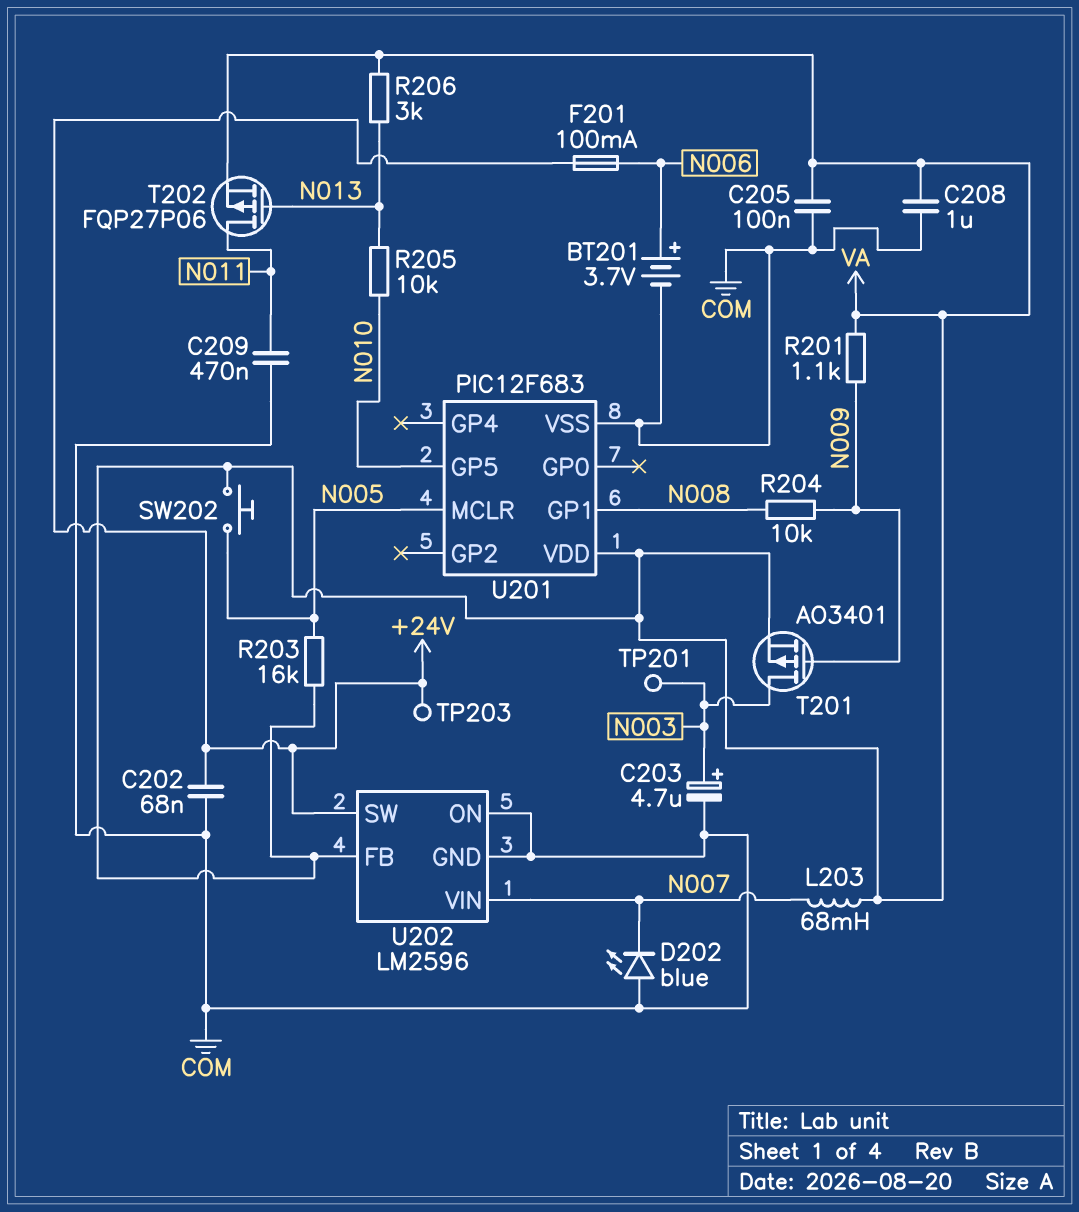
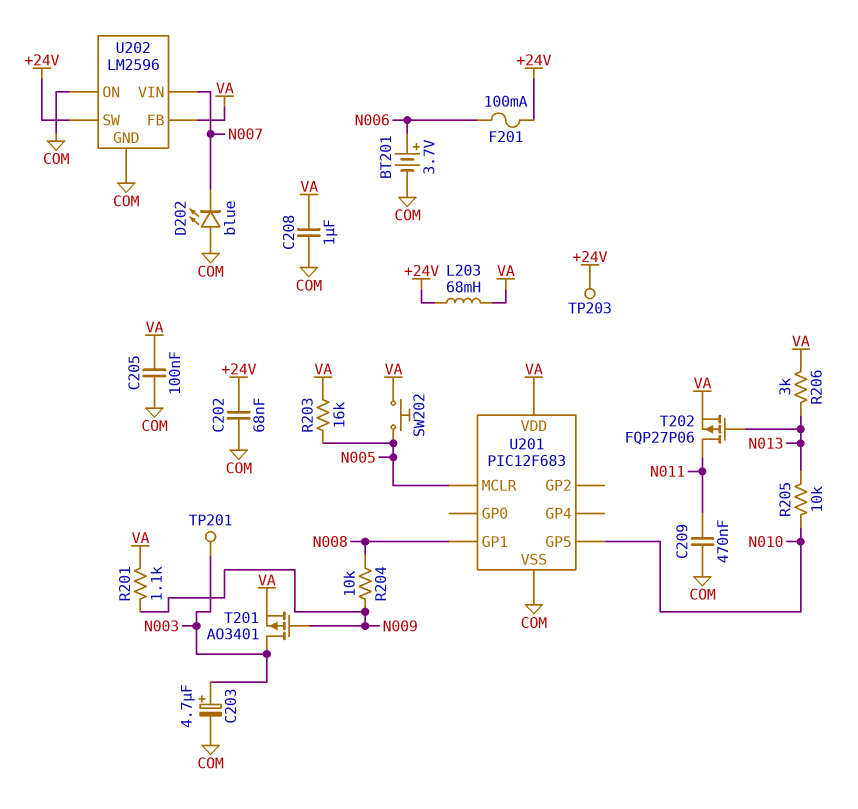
L203: 68mH (N007, VA) -> 68mH (+24V, VA)

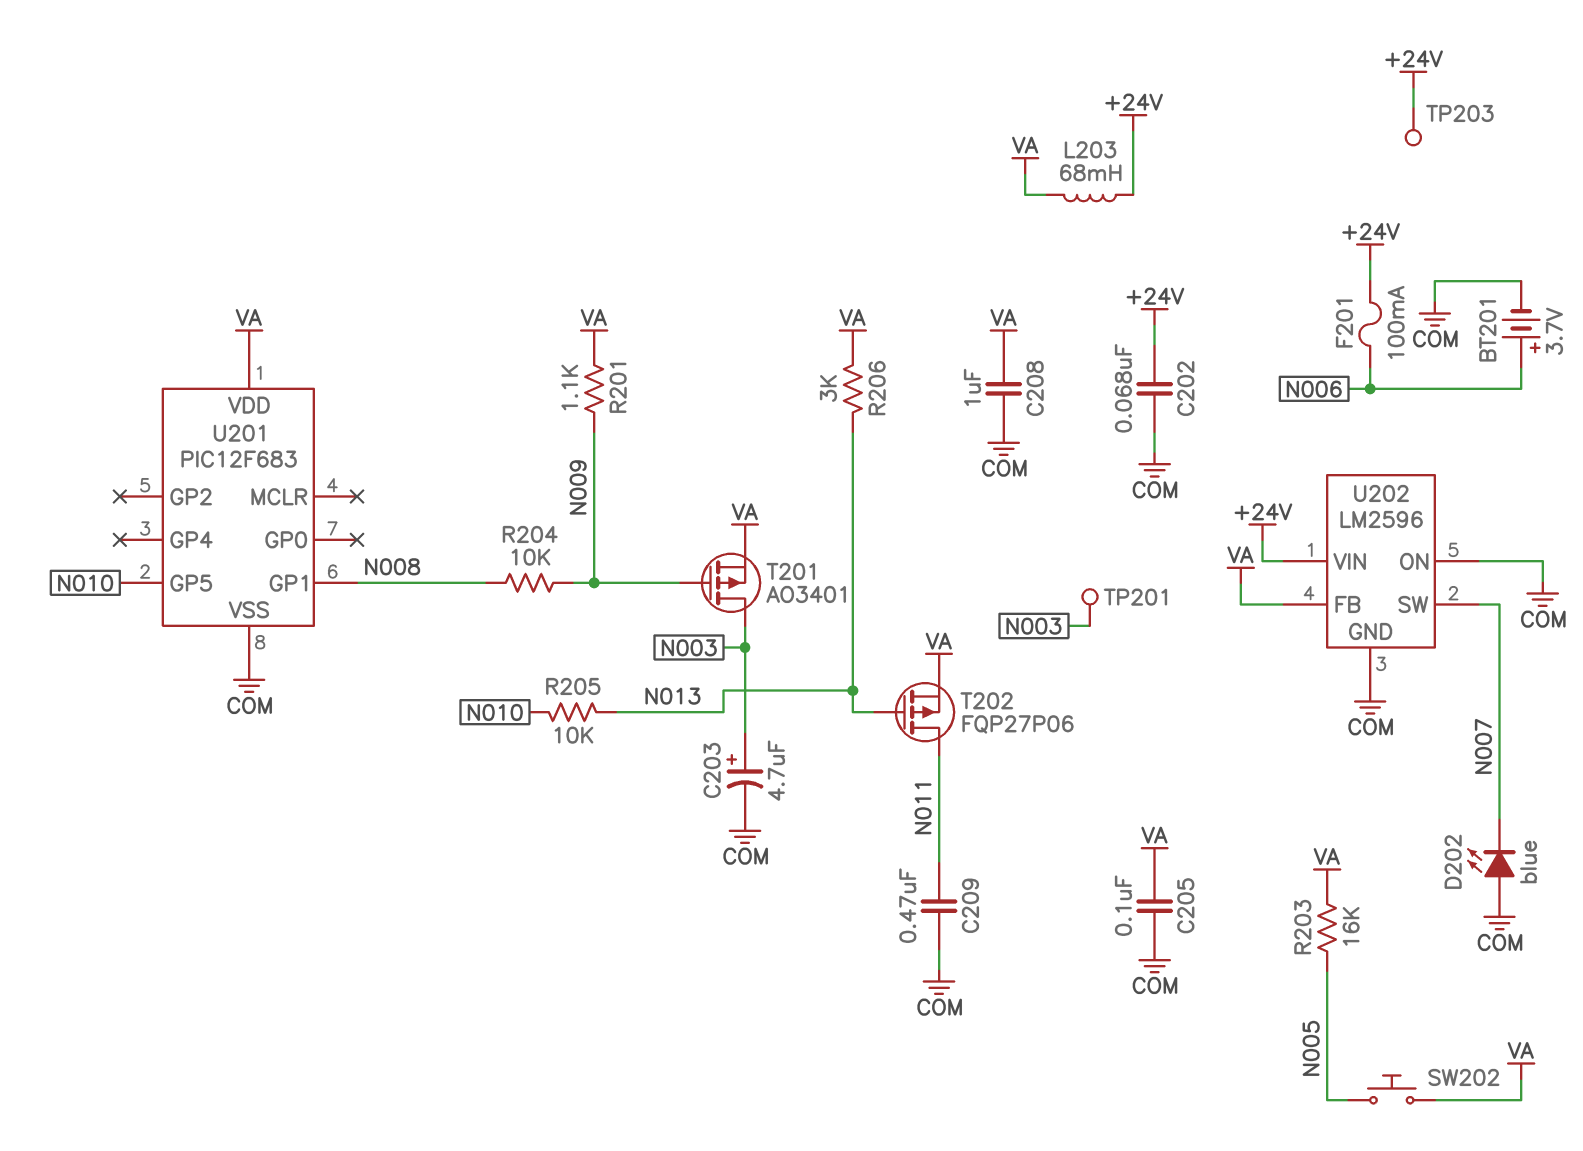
U201 pin MCLR: N005 -> none
U202 pin SW: +24V -> N007
U202 pin VIN: N007 -> +24V

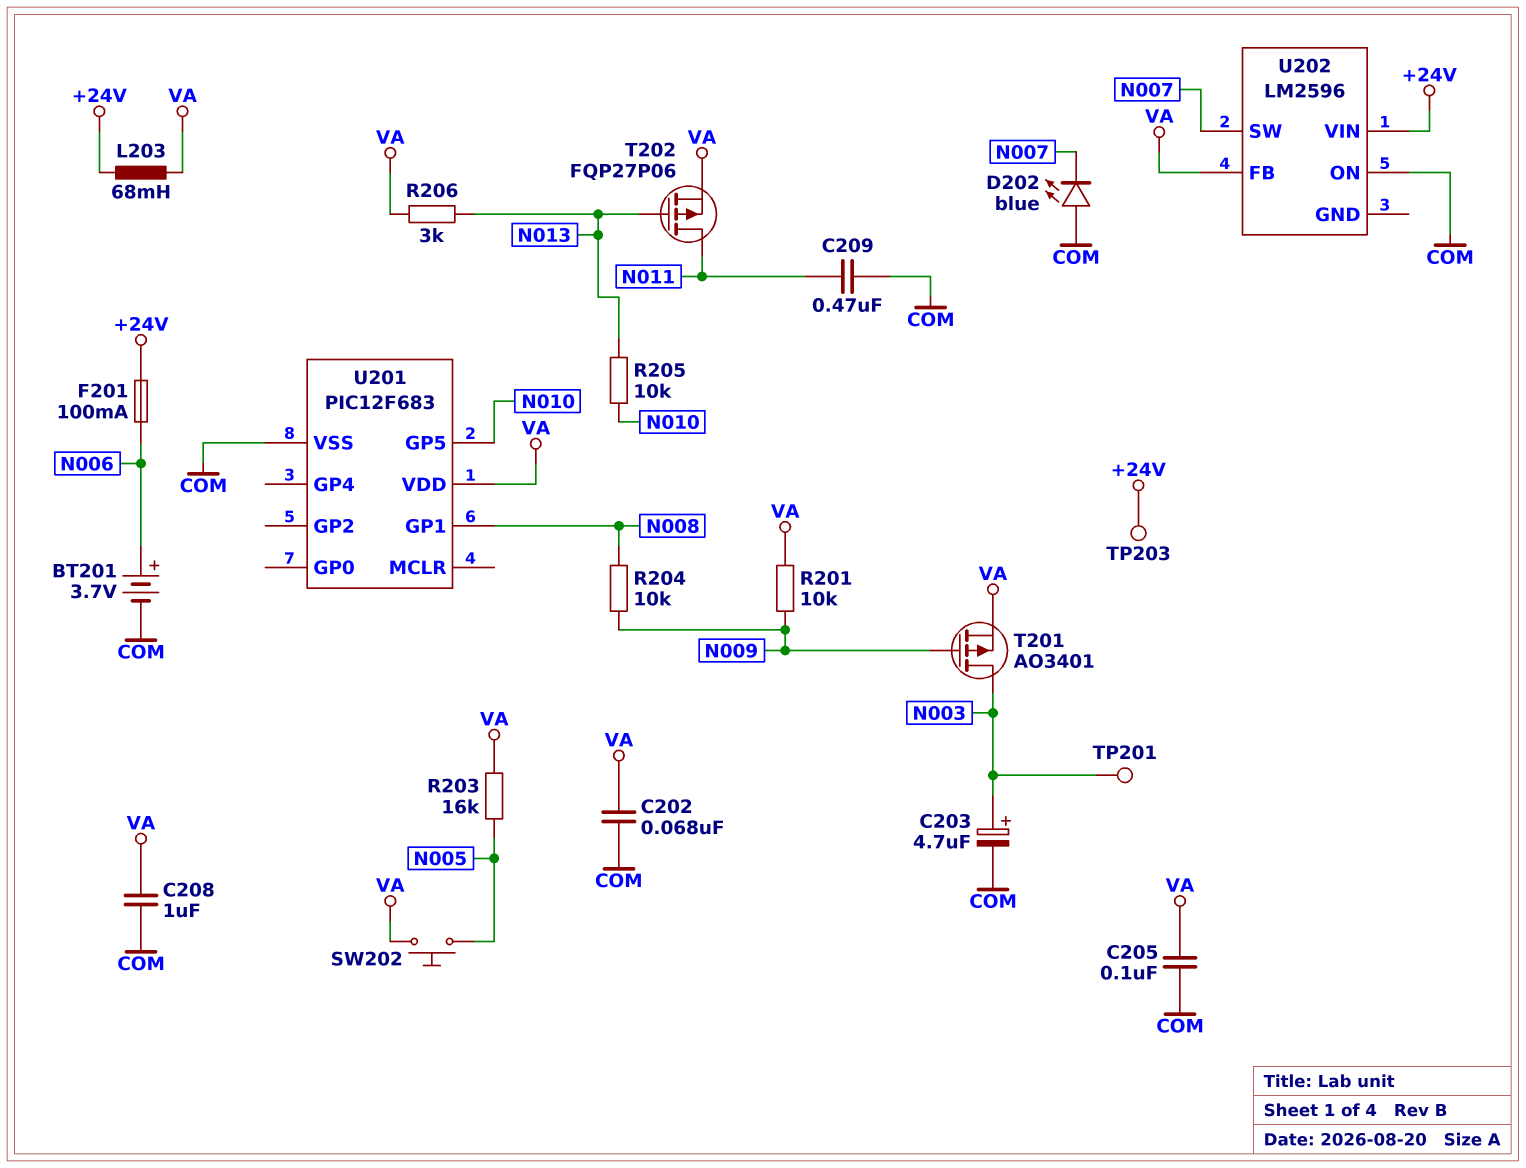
C202: 68nF (+24V, COM) -> 68nF (COM, VA)
R201: 1.1k (N009, VA) -> 10k (N009, VA)
U202 pin GND: COM -> none

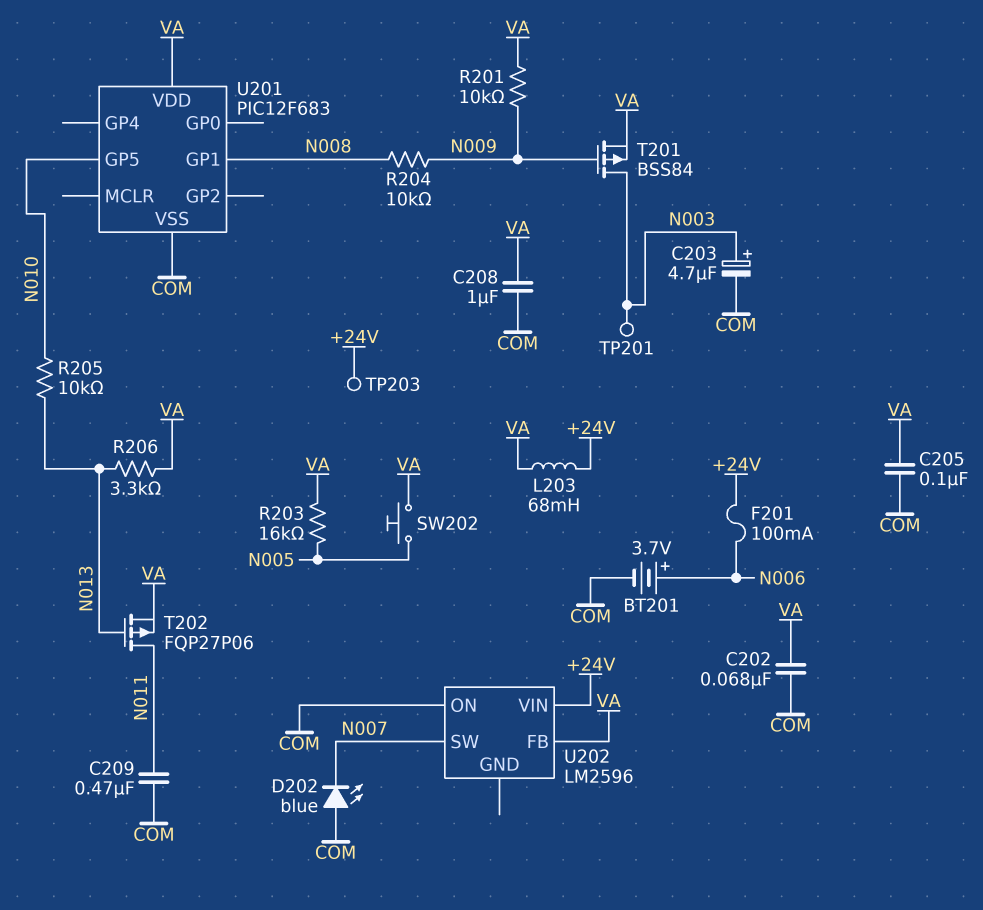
R206: 3k (N013, VA) -> 3.3k (N013, VA)
T201: PMOS AO3401 (G N009, D N003, S VA) -> PMOS BSS84 (G N009, D N003, S VA)

